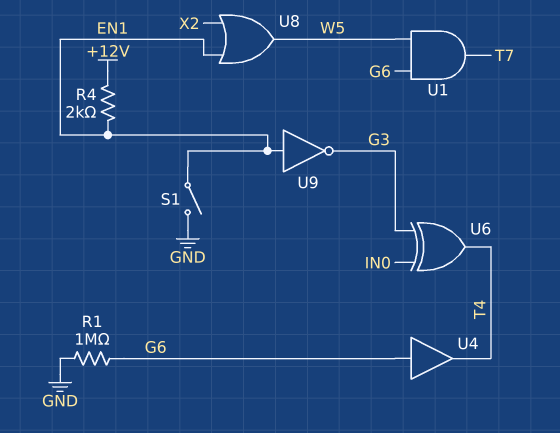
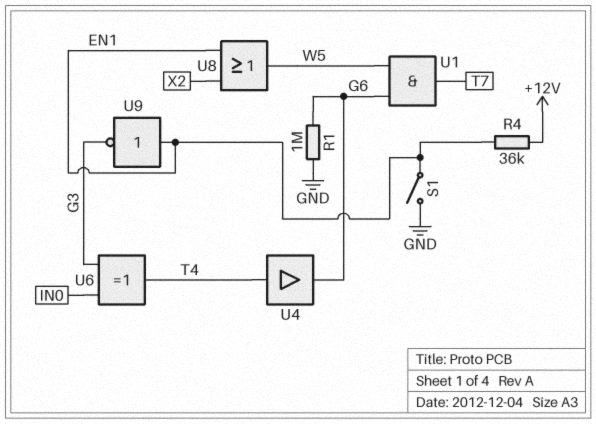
R4: 2k (+12V, EN1) -> 36k (+12V, EN1)
U4: buffer (in G6, out T4) -> buffer (in T4, out G6)

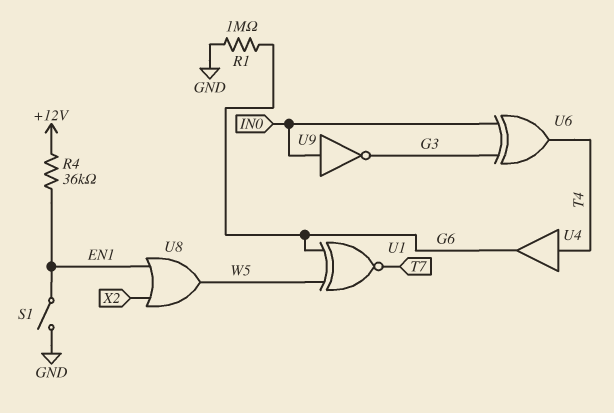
U1: AND (in G6, in W5, out T7) -> XNOR (in G6, in W5, out T7)
U9: NOT (in EN1, out G3) -> NOT (in IN0, out G3)

